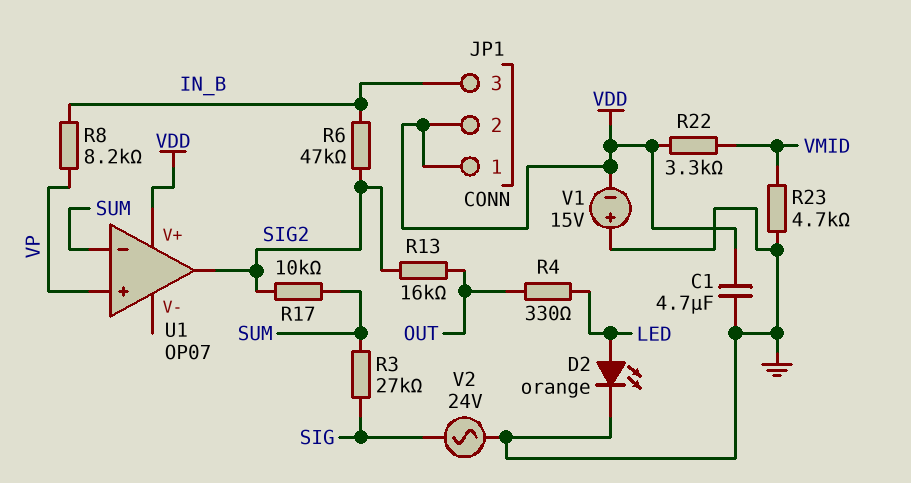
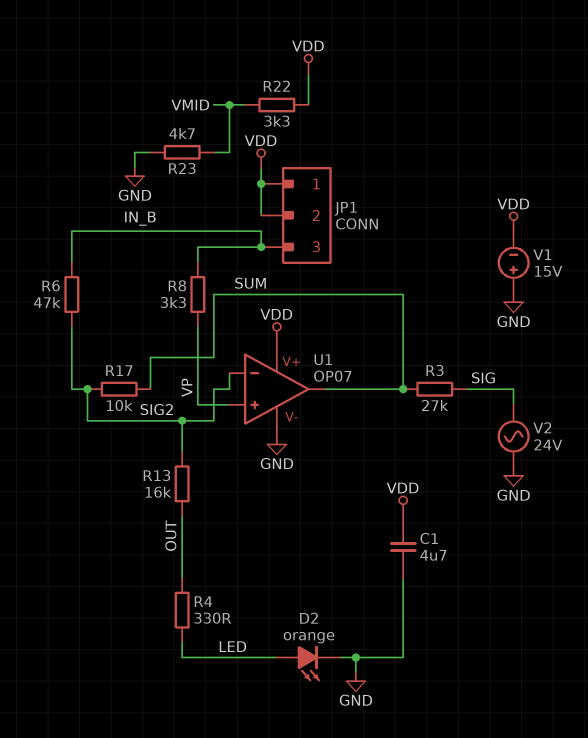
R8: 8.2k (IN_B, VP) -> 3.3k (IN_B, VP)
U1 pin V-: none -> GND
U1 pin in-: SUM -> SIG2
U1 pin out: SIG2 -> SUM

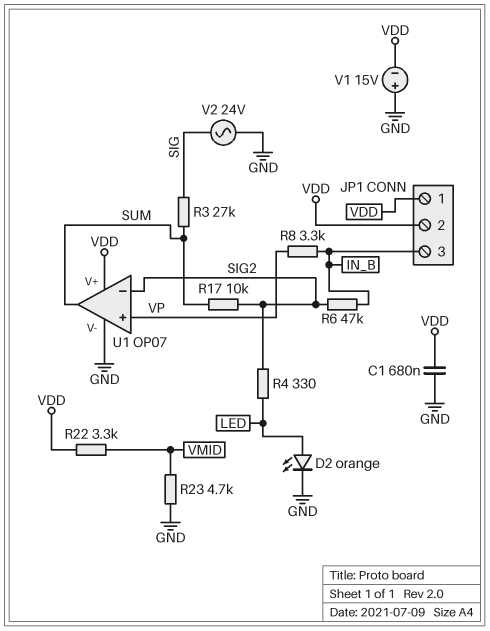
C1: 4.7uF (GND, VDD) -> 680nF (GND, VDD)
R4: 330 (LED, OUT) -> 330 (LED, SIG2)
R13: 16k (OUT, SIG2) -> none

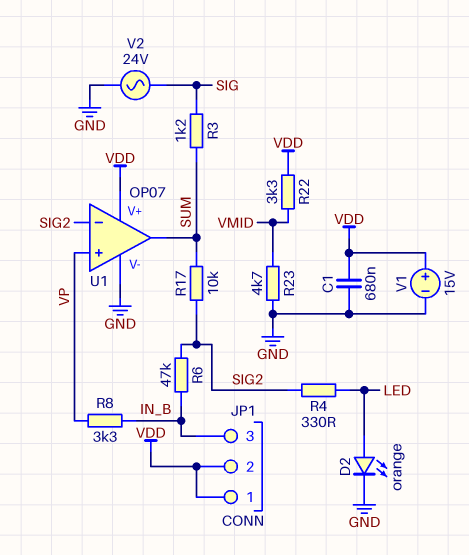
R3: 27k (SIG, SUM) -> 1.2k (SIG, SUM)
V1: 15V (plus GND, minus VDD) -> 15V (plus VDD, minus GND)

